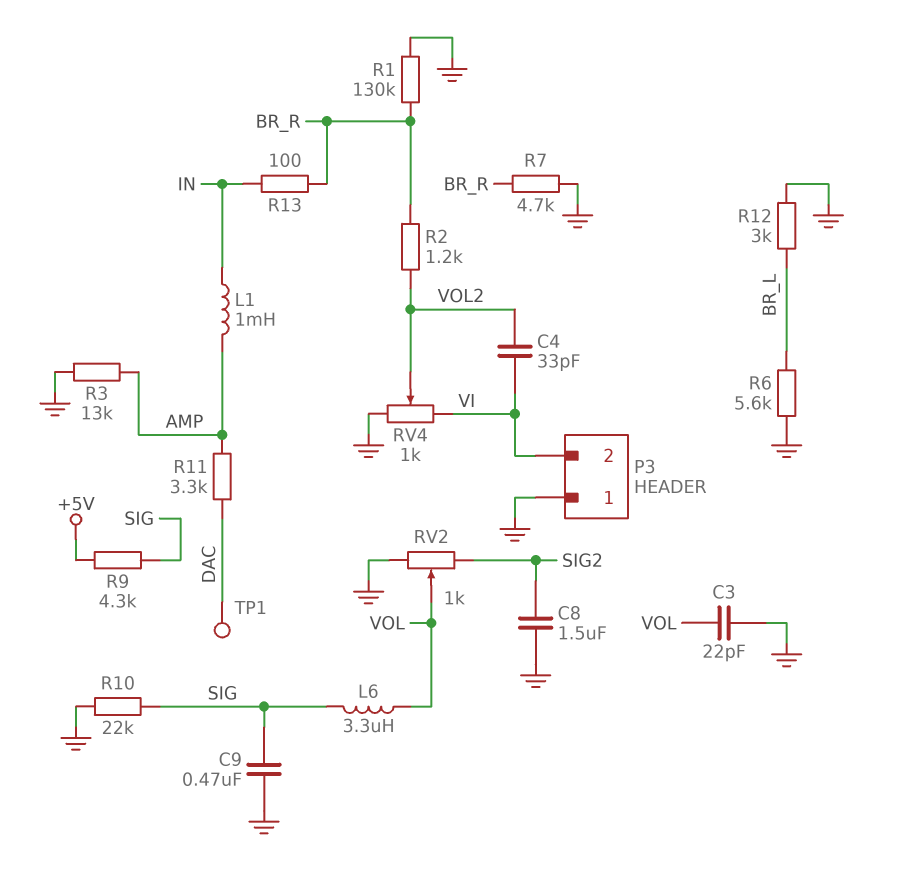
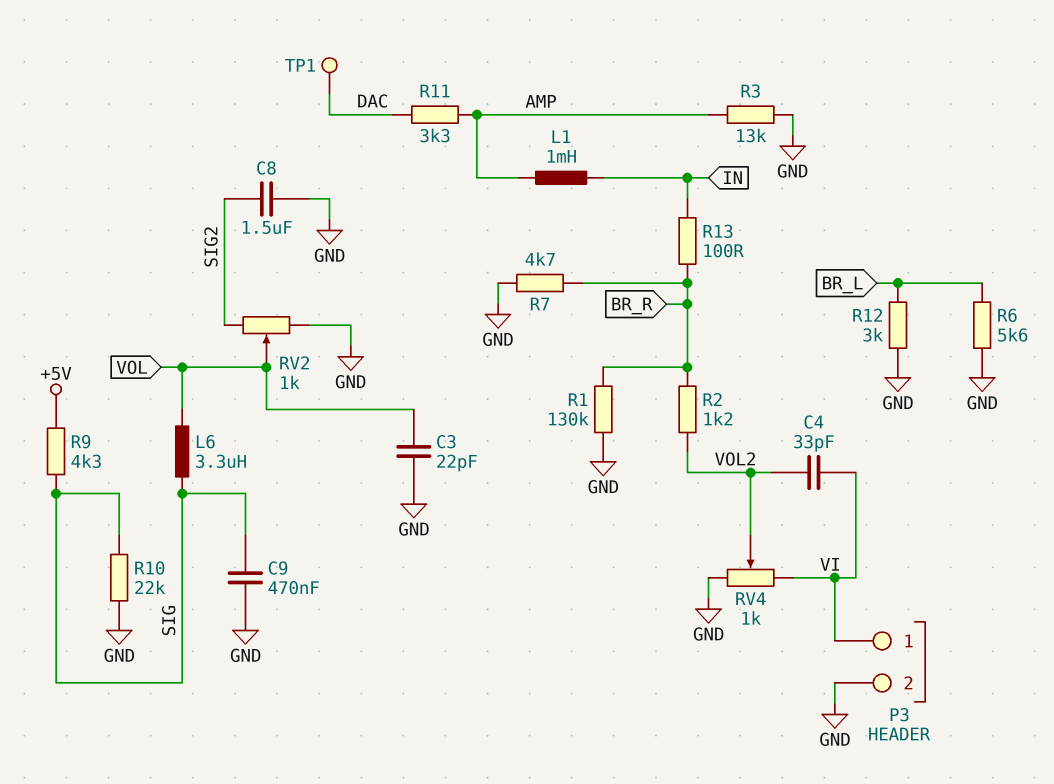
P3 pin 1: GND -> VI
P3 pin 2: VI -> GND

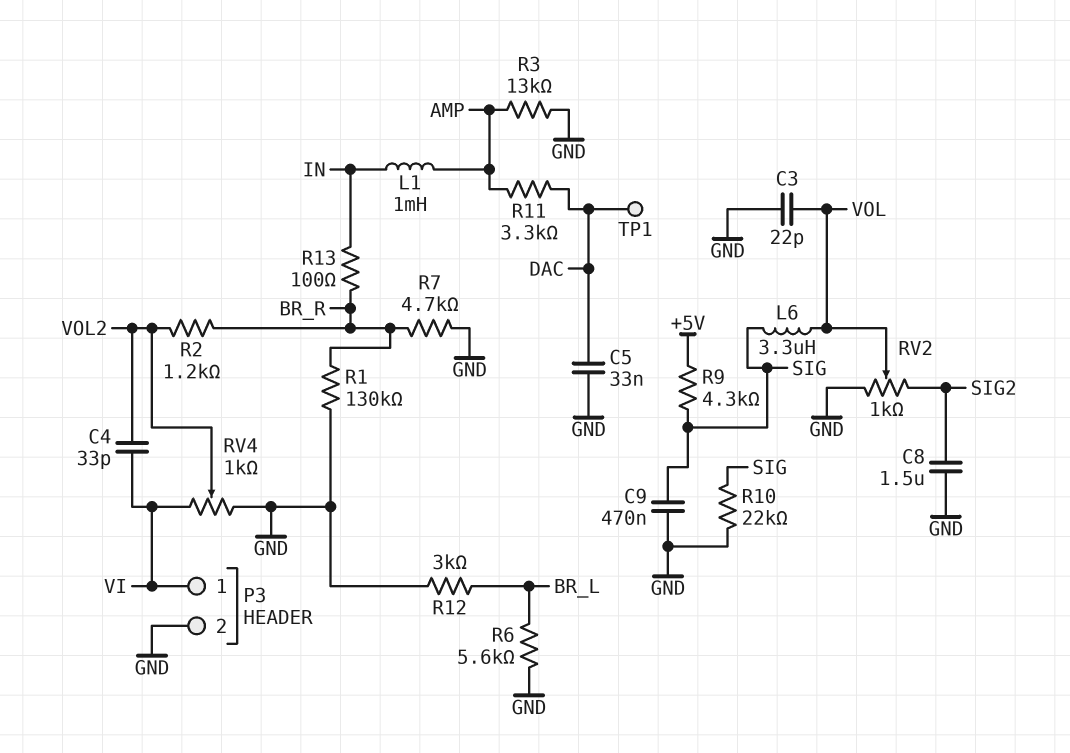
C5: none -> 33nF (DAC, GND)

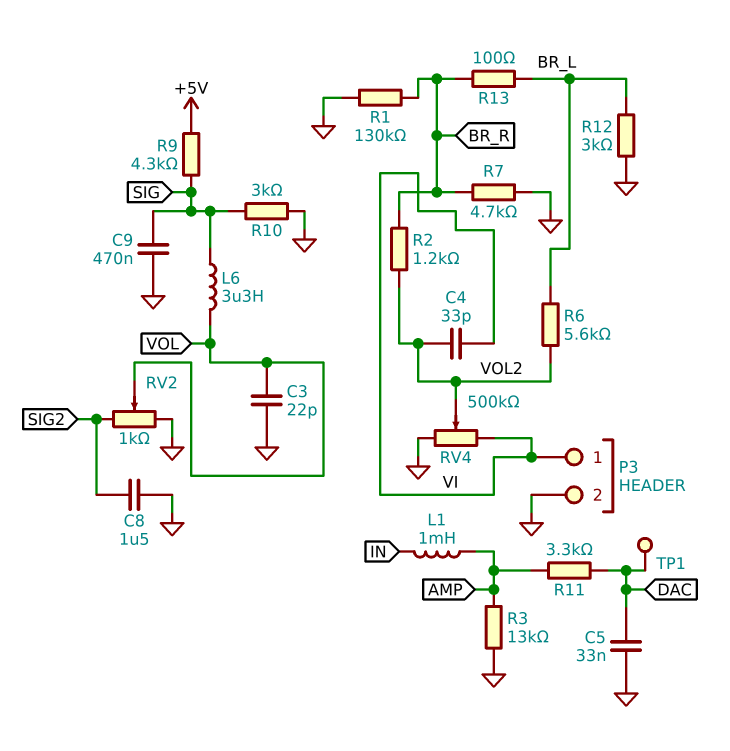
R6: 5.6k (BR_L, GND) -> 5.6k (BR_L, VOL2)
R10: 22k (GND, SIG) -> 3k (GND, SIG)
R13: 100 (BR_R, IN) -> 100 (BR_L, BR_R)
RV4: 1k (GND, VI, wiper VOL2) -> 500k (GND, VI, wiper VOL2)

